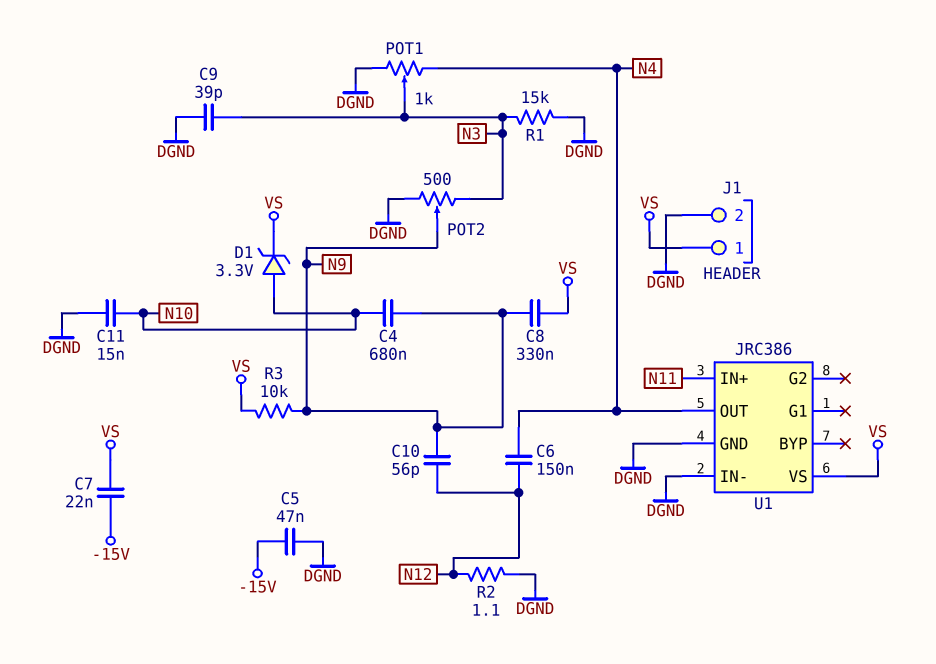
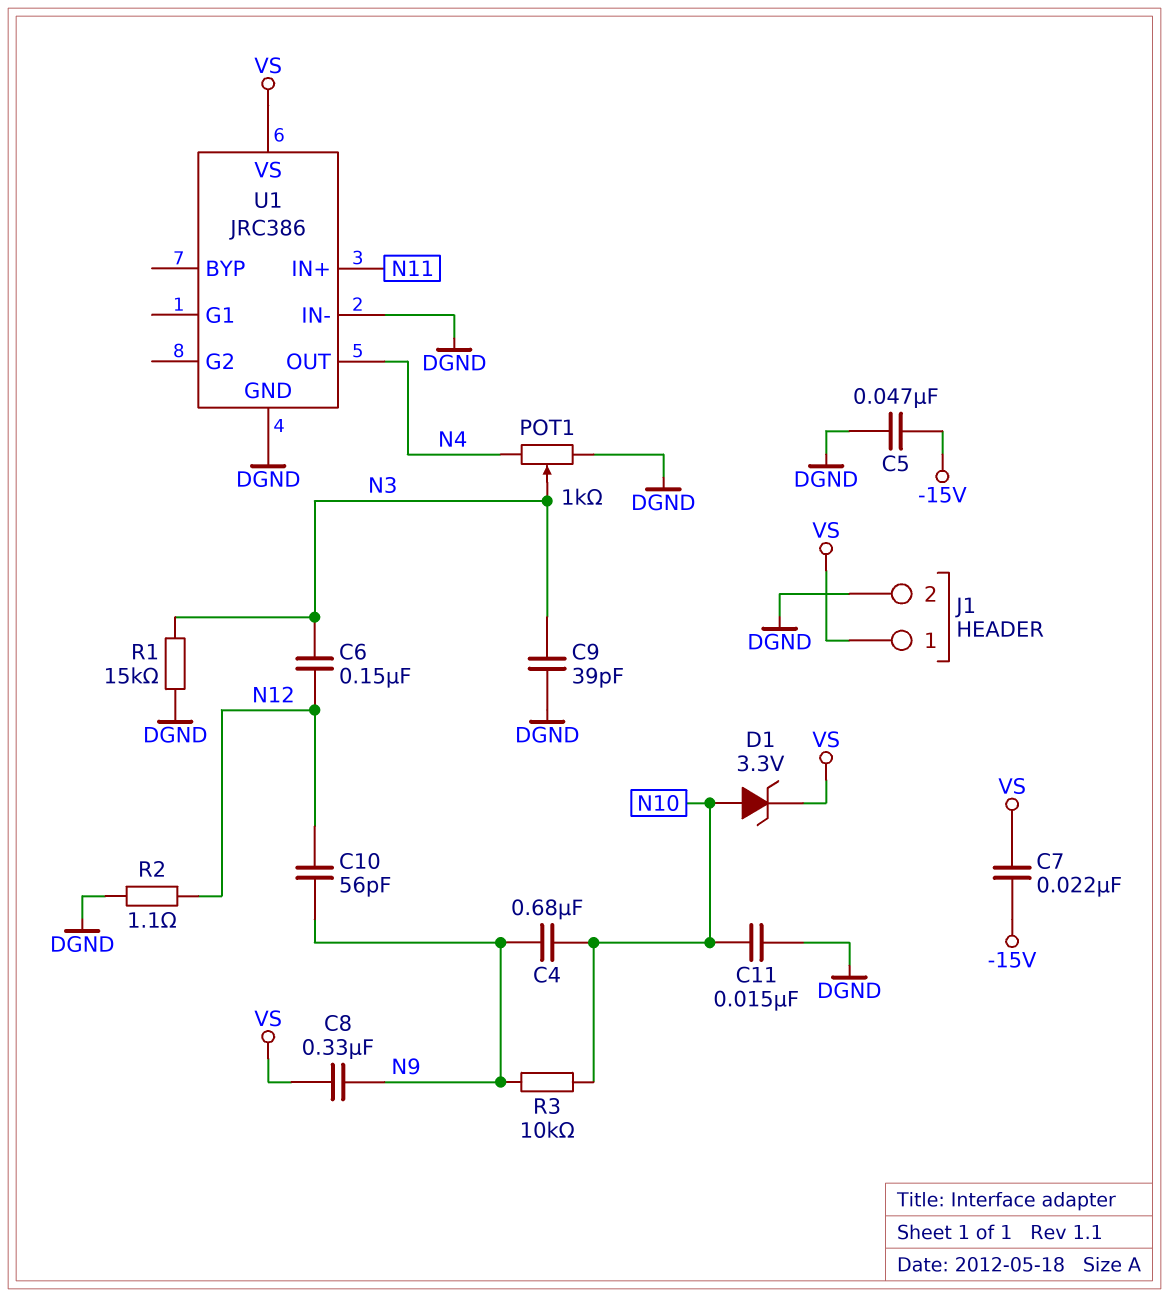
C6: 150nF (N4, N12) -> 150nF (N3, N12)
POT2: 500 (DGND, N3, wiper N9) -> none
R3: 10k (N9, VS) -> 10k (N9, N10)

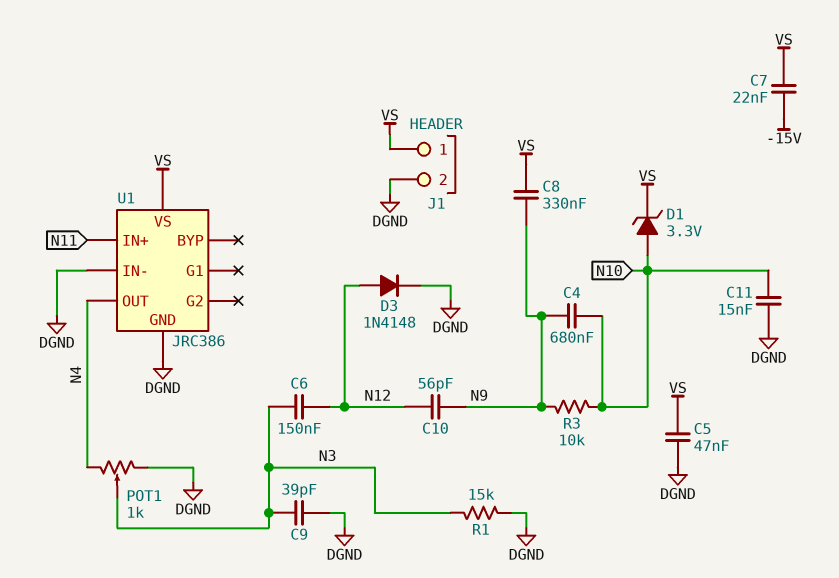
C5: 47nF (-15V, DGND) -> 47nF (DGND, VS)
D3: none -> diode 1N4148 (A N12, K DGND)
R2: 1.1 (DGND, N12) -> none

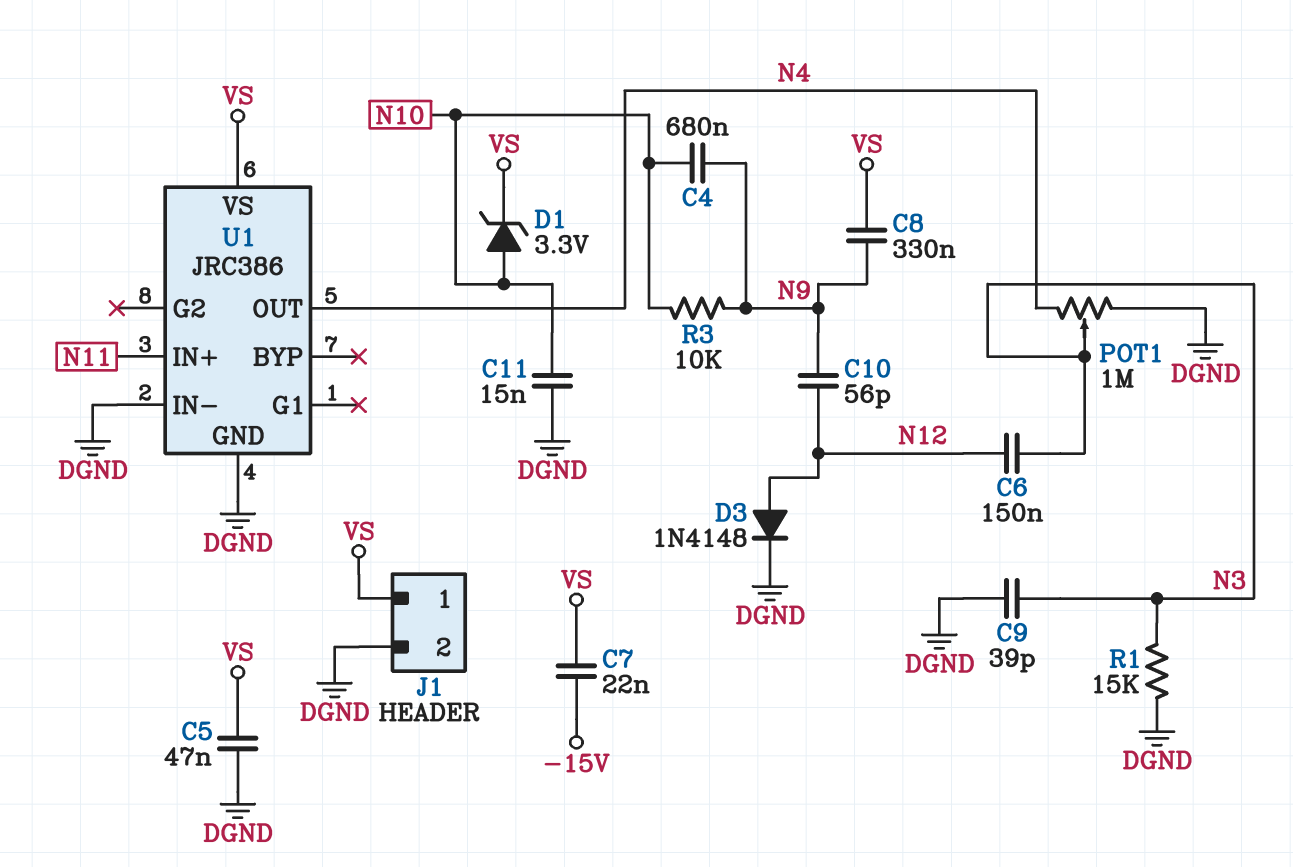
POT1: 1k (DGND, N4, wiper N3) -> 1M (DGND, N4, wiper N3)

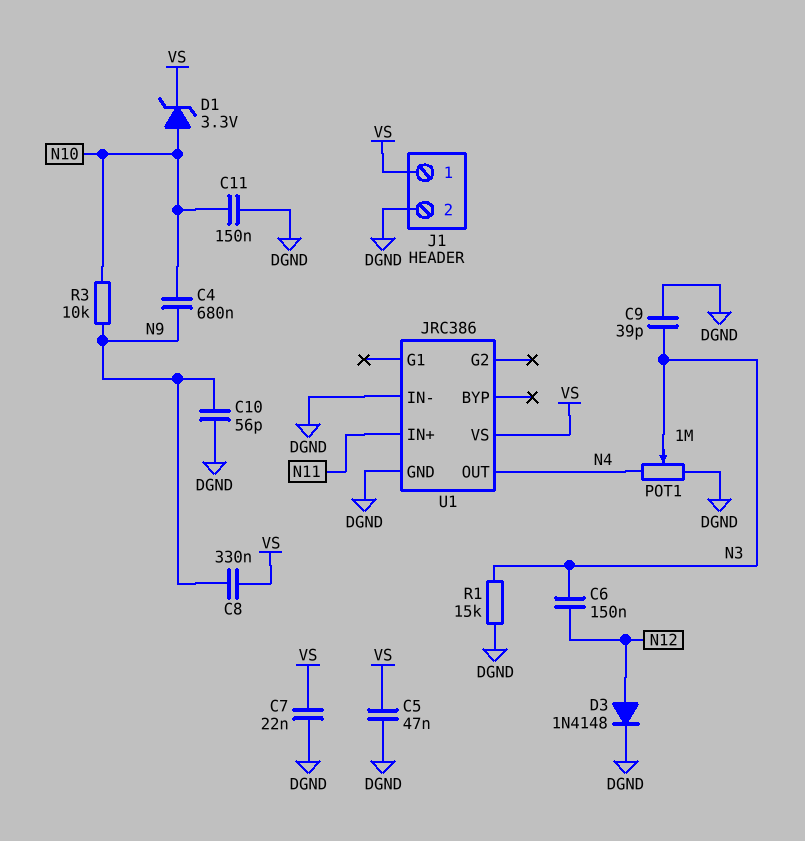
C7: 22nF (-15V, VS) -> 22nF (DGND, VS)
C10: 56pF (N9, N12) -> 56pF (DGND, N9)
C11: 15nF (DGND, N10) -> 150nF (DGND, N10)

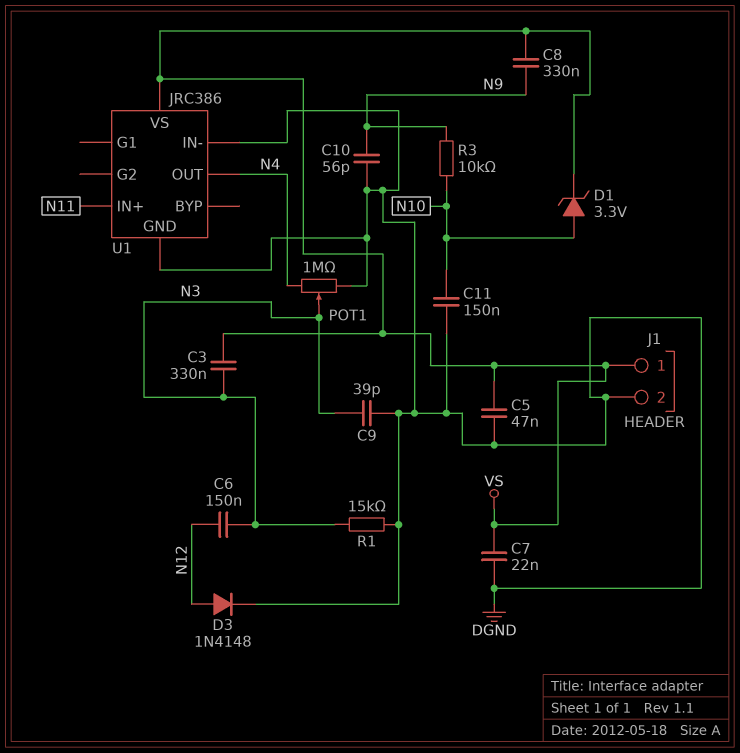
C3: none -> 330nF (N3, VS)
C4: 680nF (N9, N10) -> none

